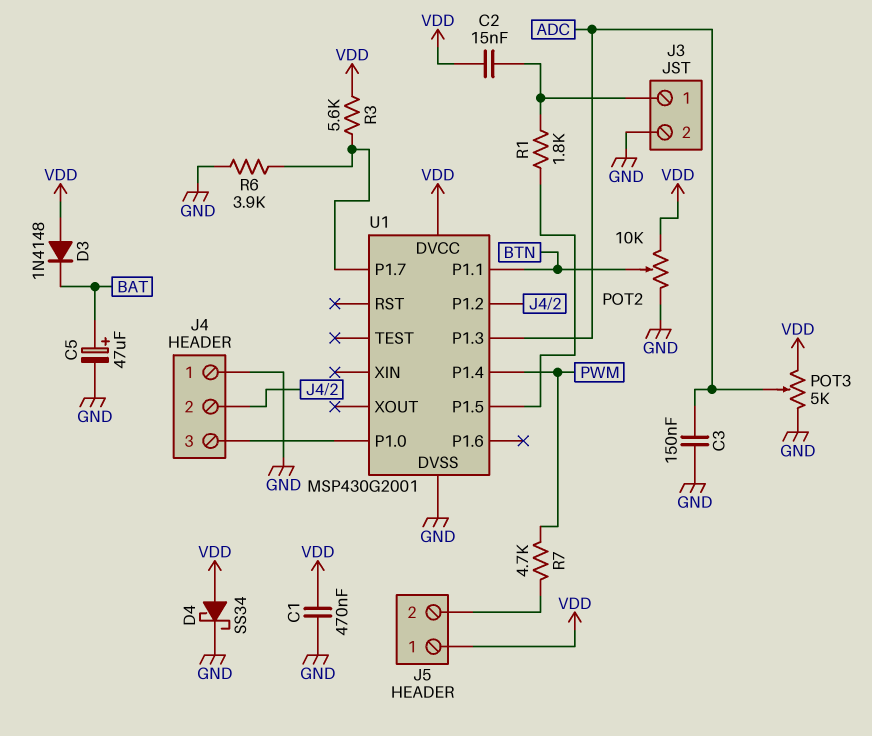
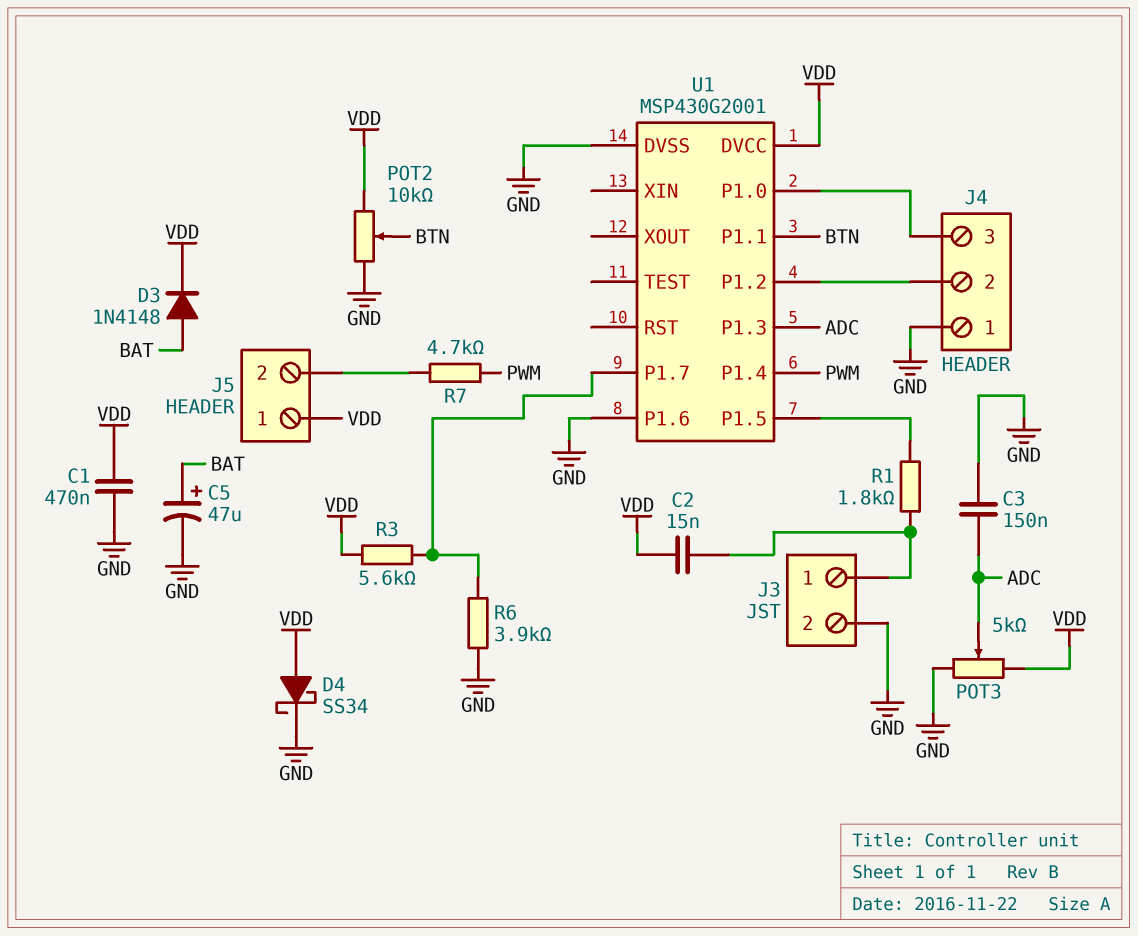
D3: diode 1N4148 (A VDD, K BAT) -> diode 1N4148 (A BAT, K VDD)
U1 pin P1.6: none -> GND

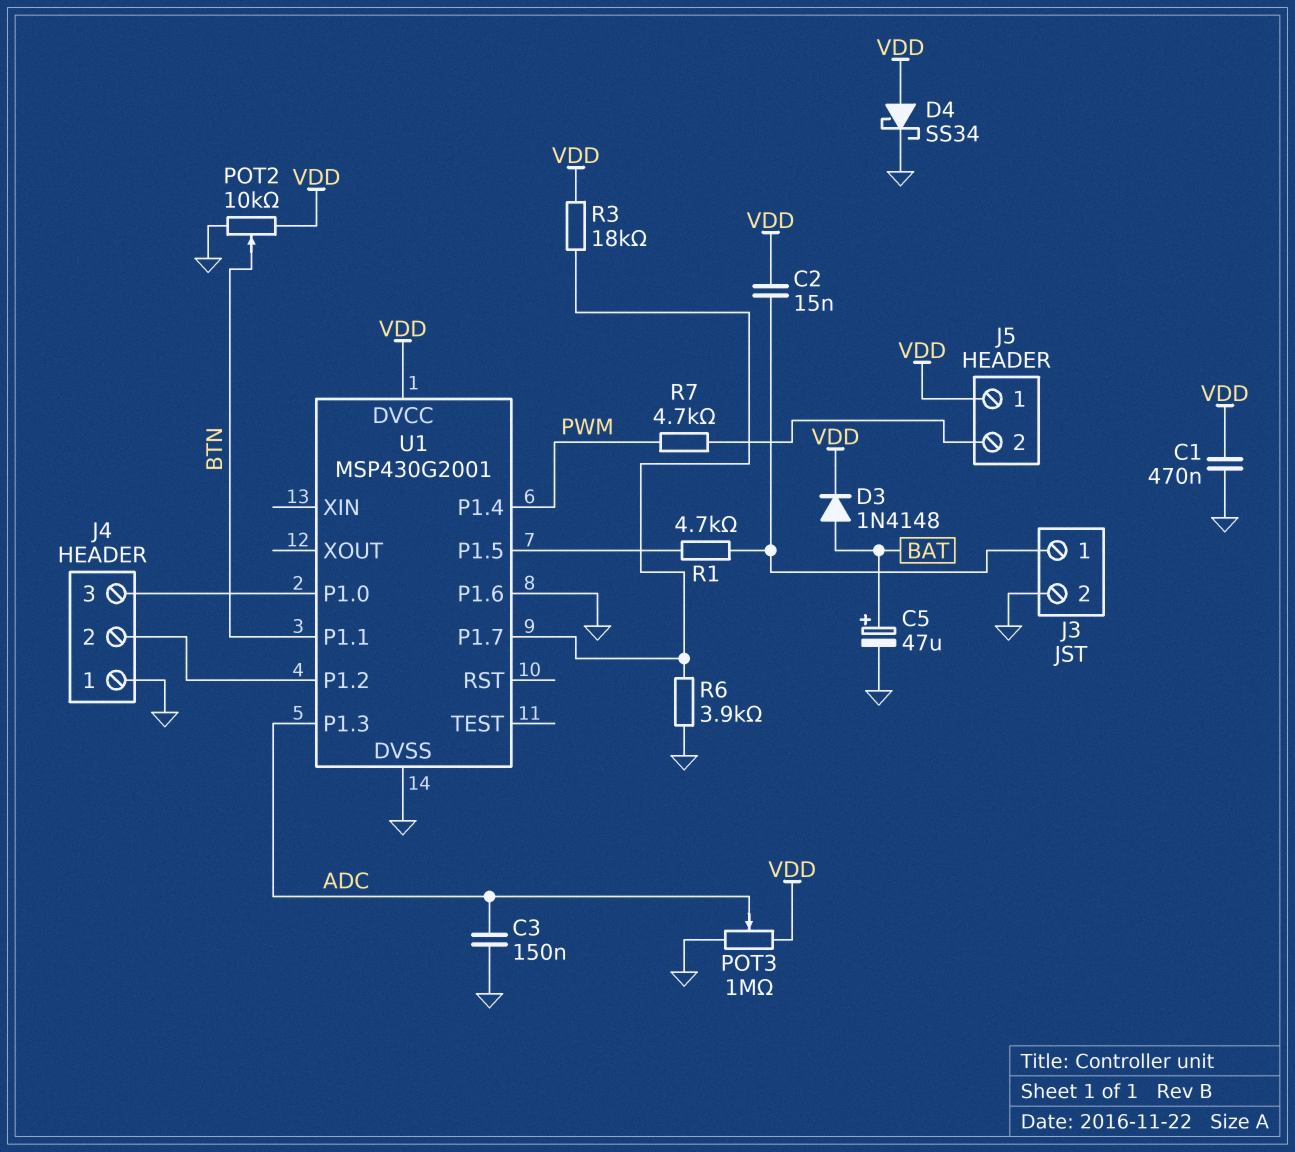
POT3: 5k (GND, VDD, wiper ADC) -> 1M (GND, VDD, wiper ADC)
R1: 1.8k (J3/1, U1/P1.5) -> 4.7k (J3/1, U1/P1.5)
R3: 5.6k (U1/P1.7, VDD) -> 18k (U1/P1.7, VDD)

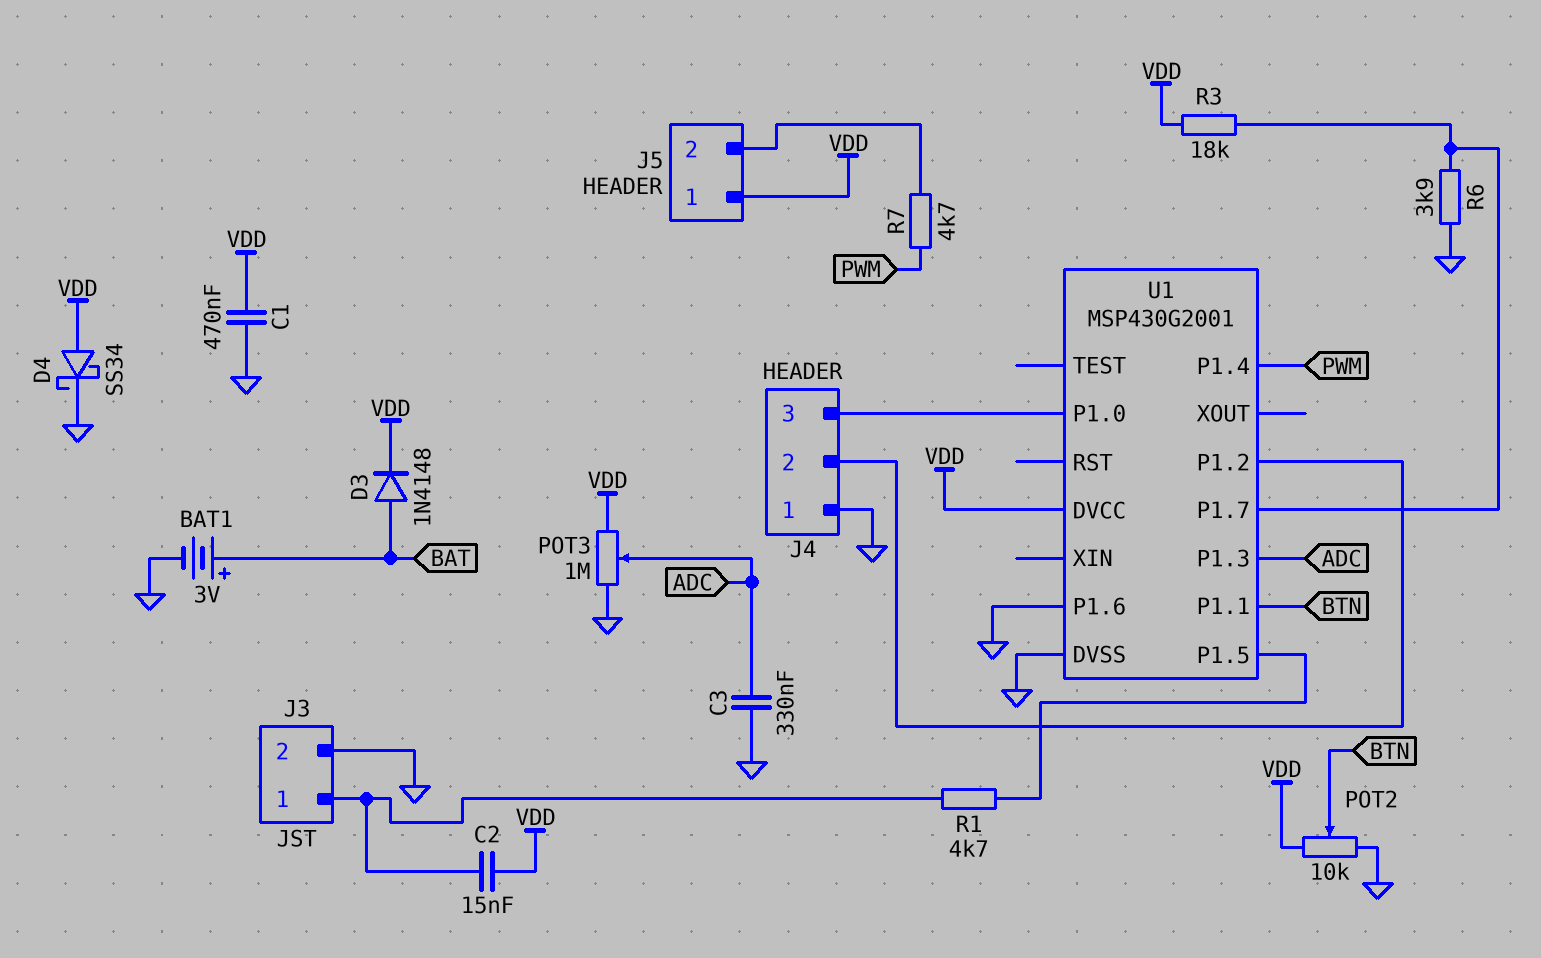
BAT1: none -> 3V (plus BAT, minus GND)
C3: 150nF (ADC, GND) -> 330nF (ADC, GND)
C5: 47uF (plus BAT, minus GND) -> none

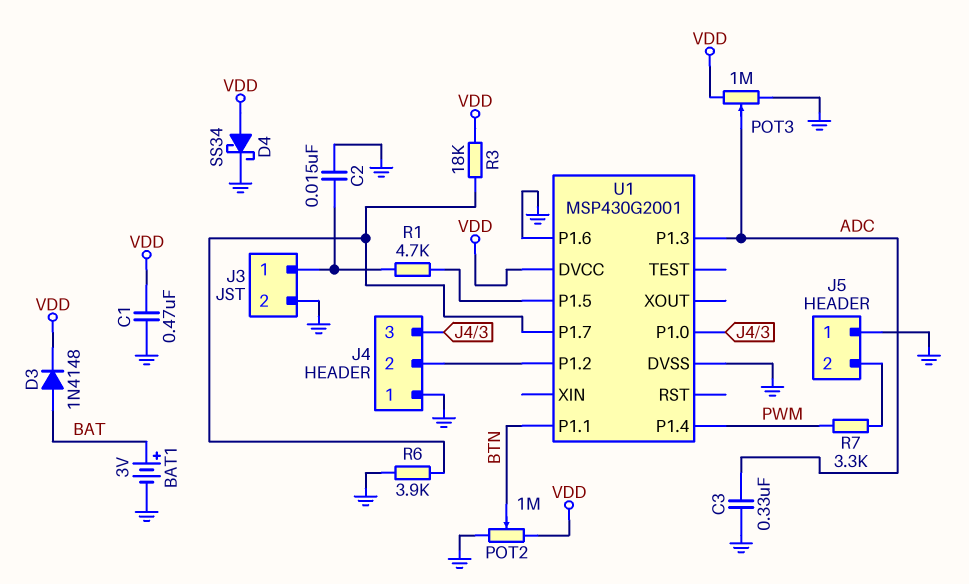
C2: 15nF (J3/1, VDD) -> 15nF (GND, J3/1)
J5 pin 1: VDD -> GND
POT2: 10k (GND, VDD, wiper BTN) -> 1M (GND, VDD, wiper BTN)
R7: 4.7k (J5/2, PWM) -> 3.3k (J5/2, PWM)

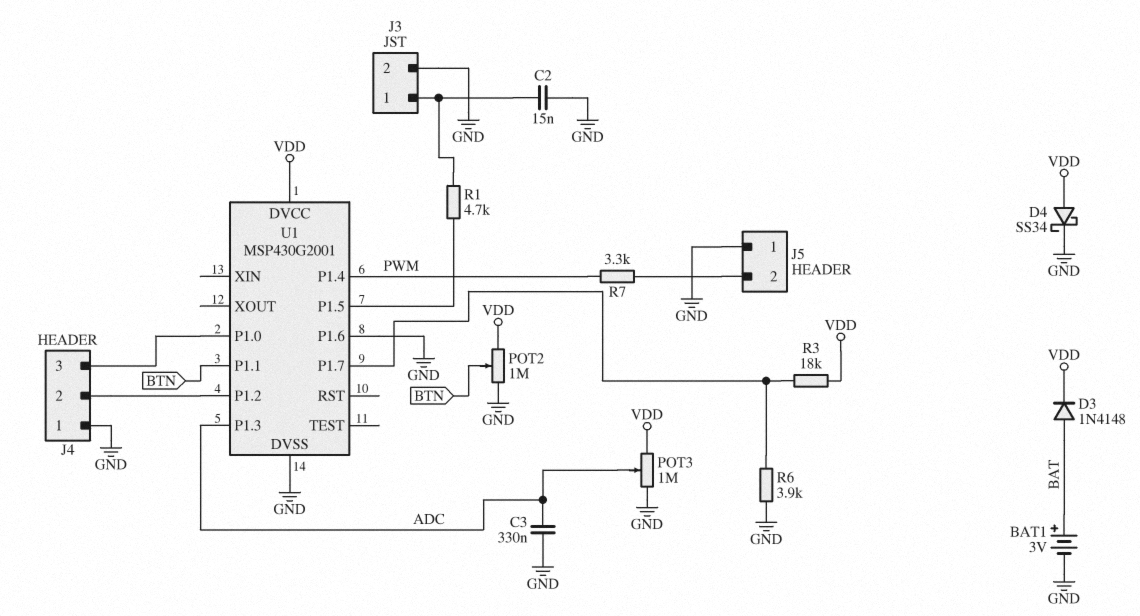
C1: 470nF (GND, VDD) -> none

